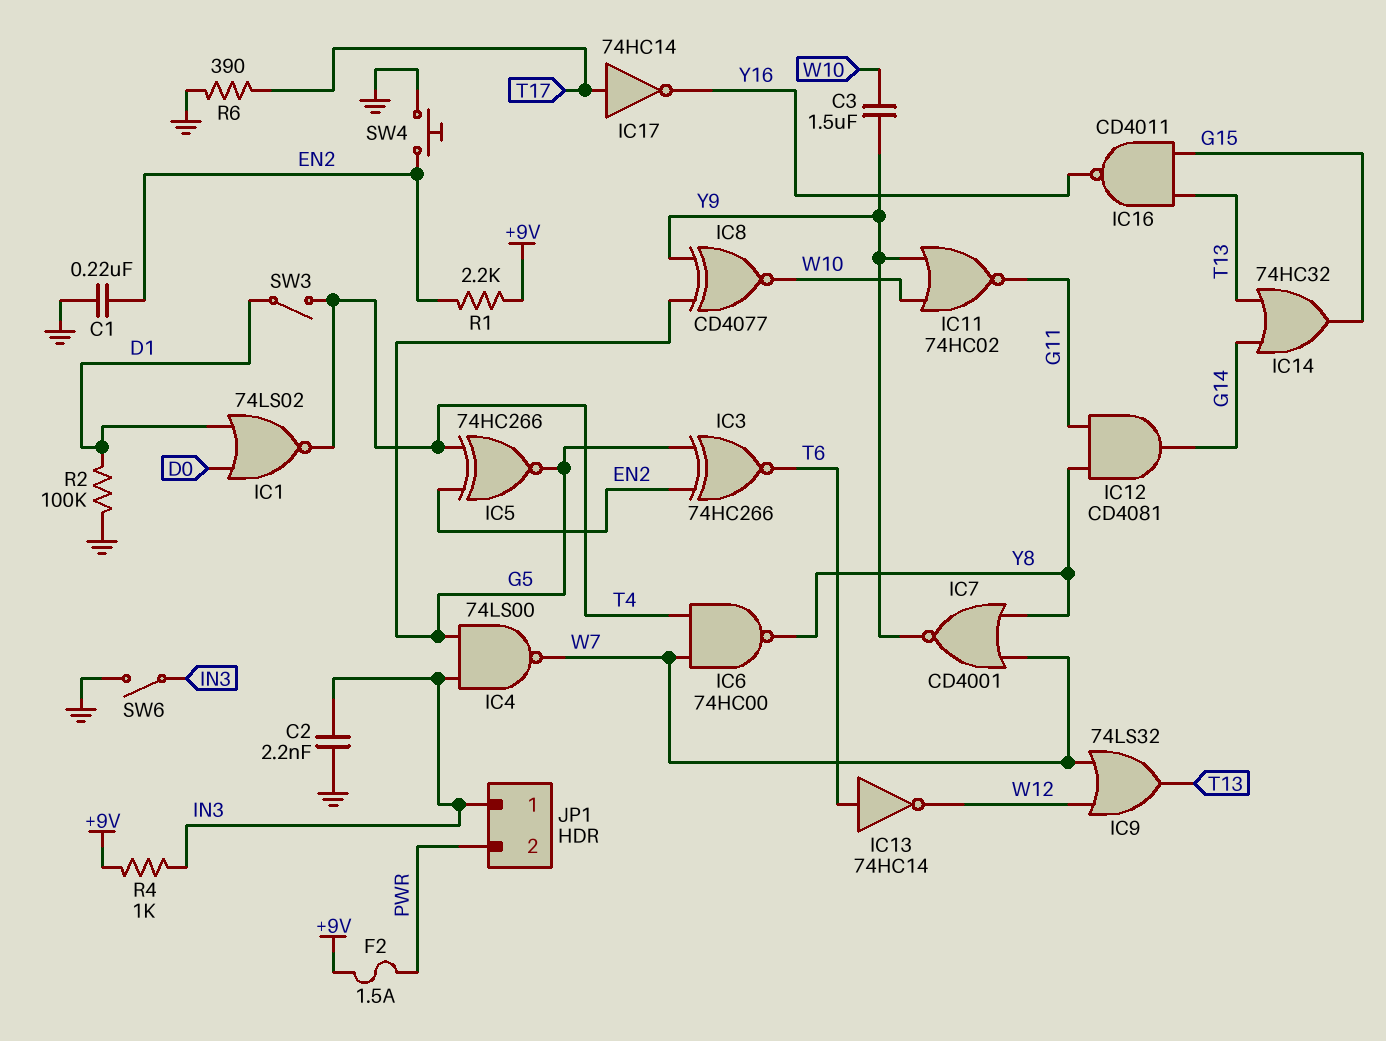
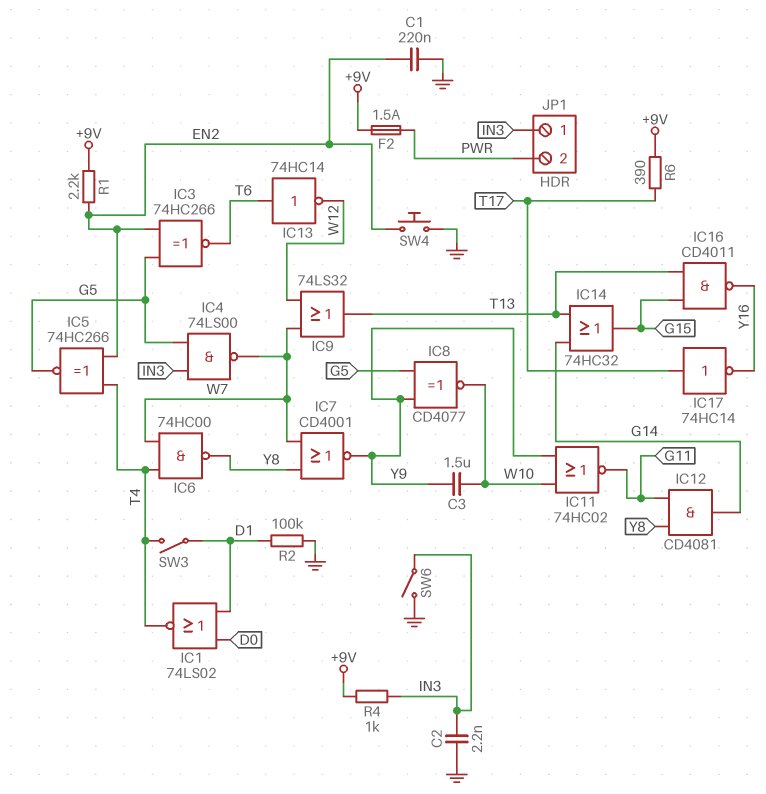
R6: 390 (GND, T17) -> 390 (+9V, T17)

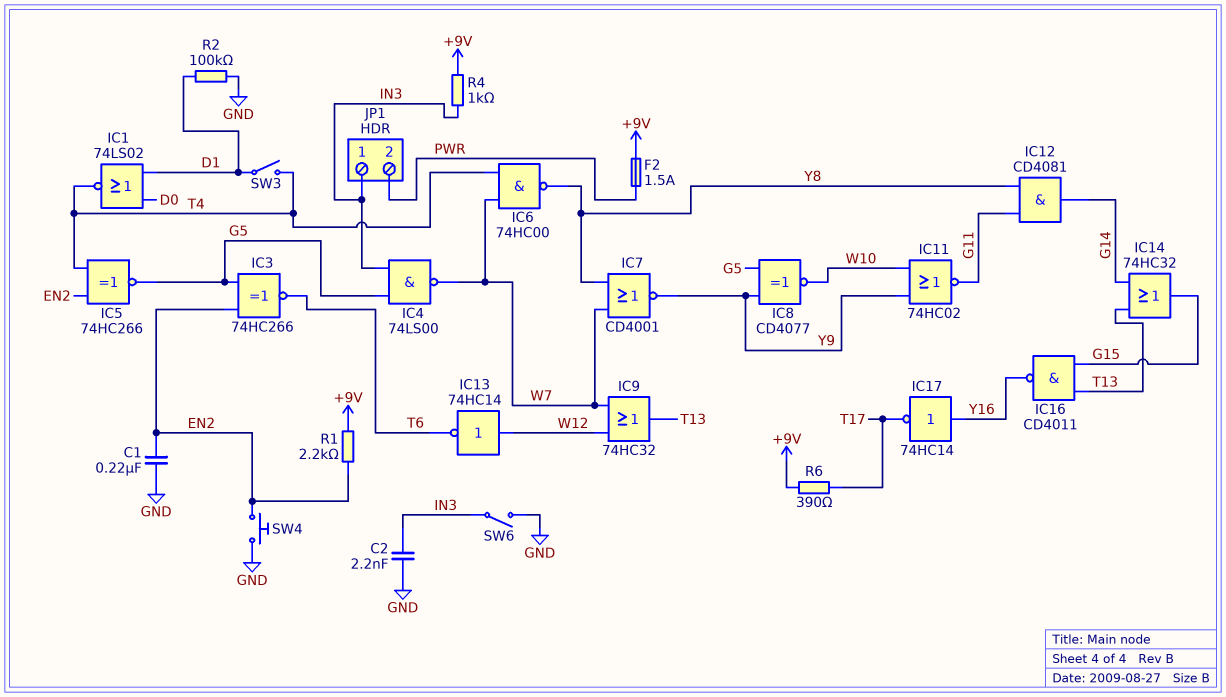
C3: 1.5uF (W10, Y9) -> none
IC9: OR 74LS32 (in W7, in W12, out T13) -> OR 74HC32 (in W7, in W12, out T13)
IC13: NOT 74HC14 (in T6, out W12) -> NOT 74HC14 (in W12, out T6)
IC17: NOT 74HC14 (in T17, out Y16) -> NOT 74HC14 (in Y16, out T17)

